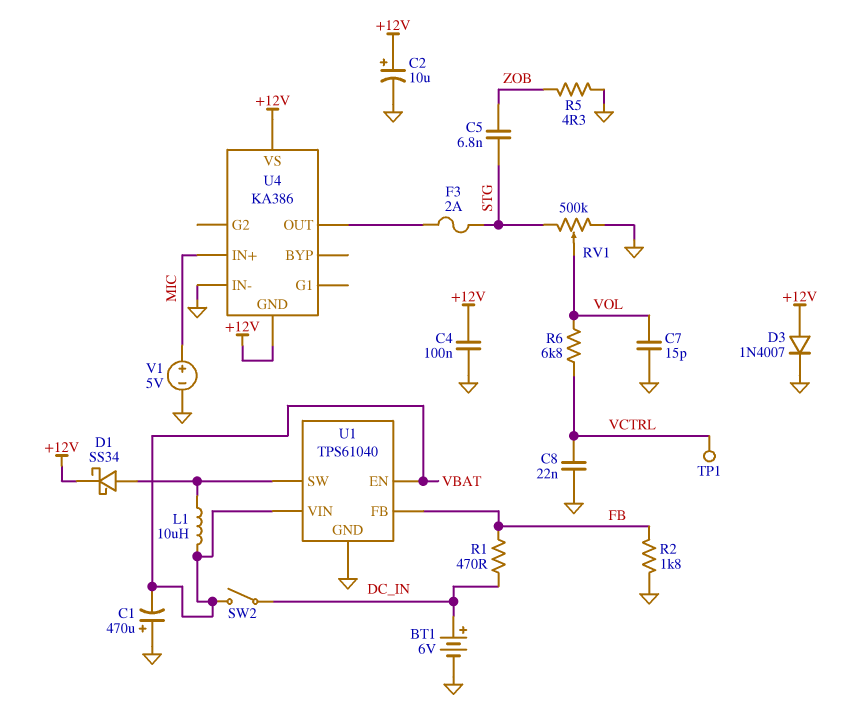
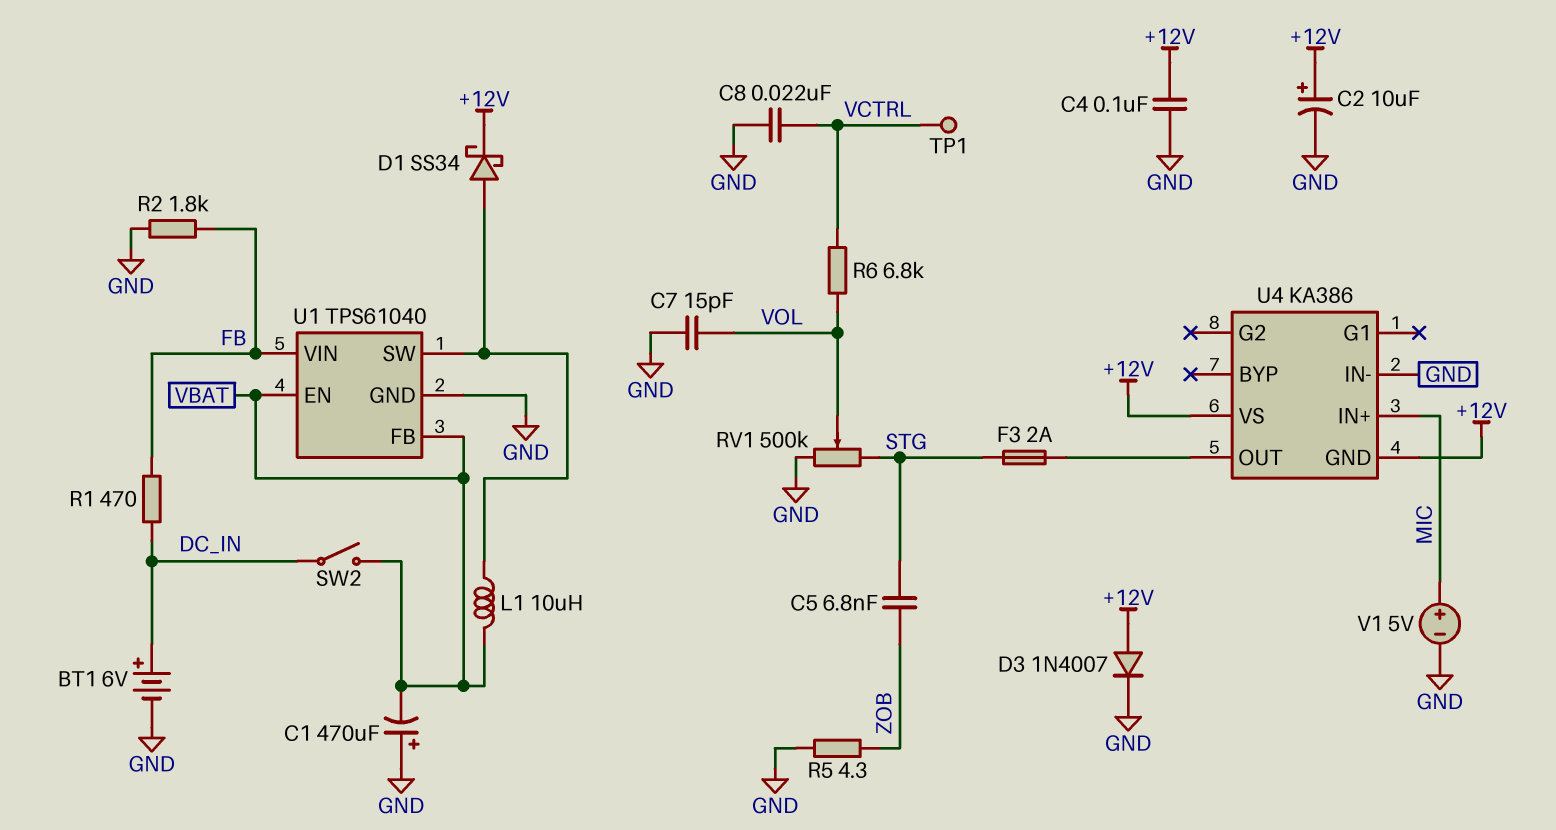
U1 pin FB: FB -> VBAT
U1 pin VIN: VBAT -> FB

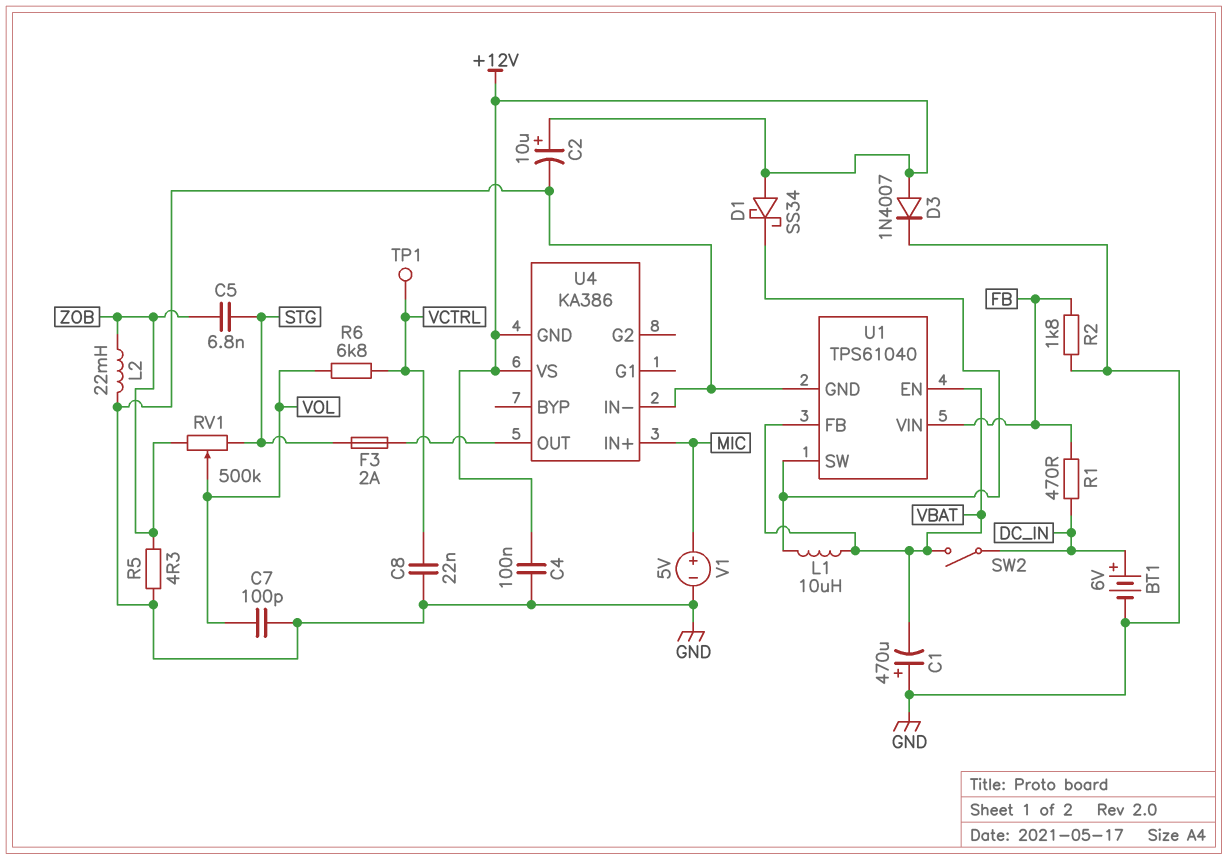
C7: 15pF (GND, VOL) -> 100pF (GND, VOL)
D1: schottky SS34 (A U1/SW, K +12V) -> schottky SS34 (A +12V, K U1/SW)
L2: none -> 22mH (GND, ZOB)
RV1: 500k (GND, STG, wiper VOL) -> 500k (STG, ZOB, wiper VOL)

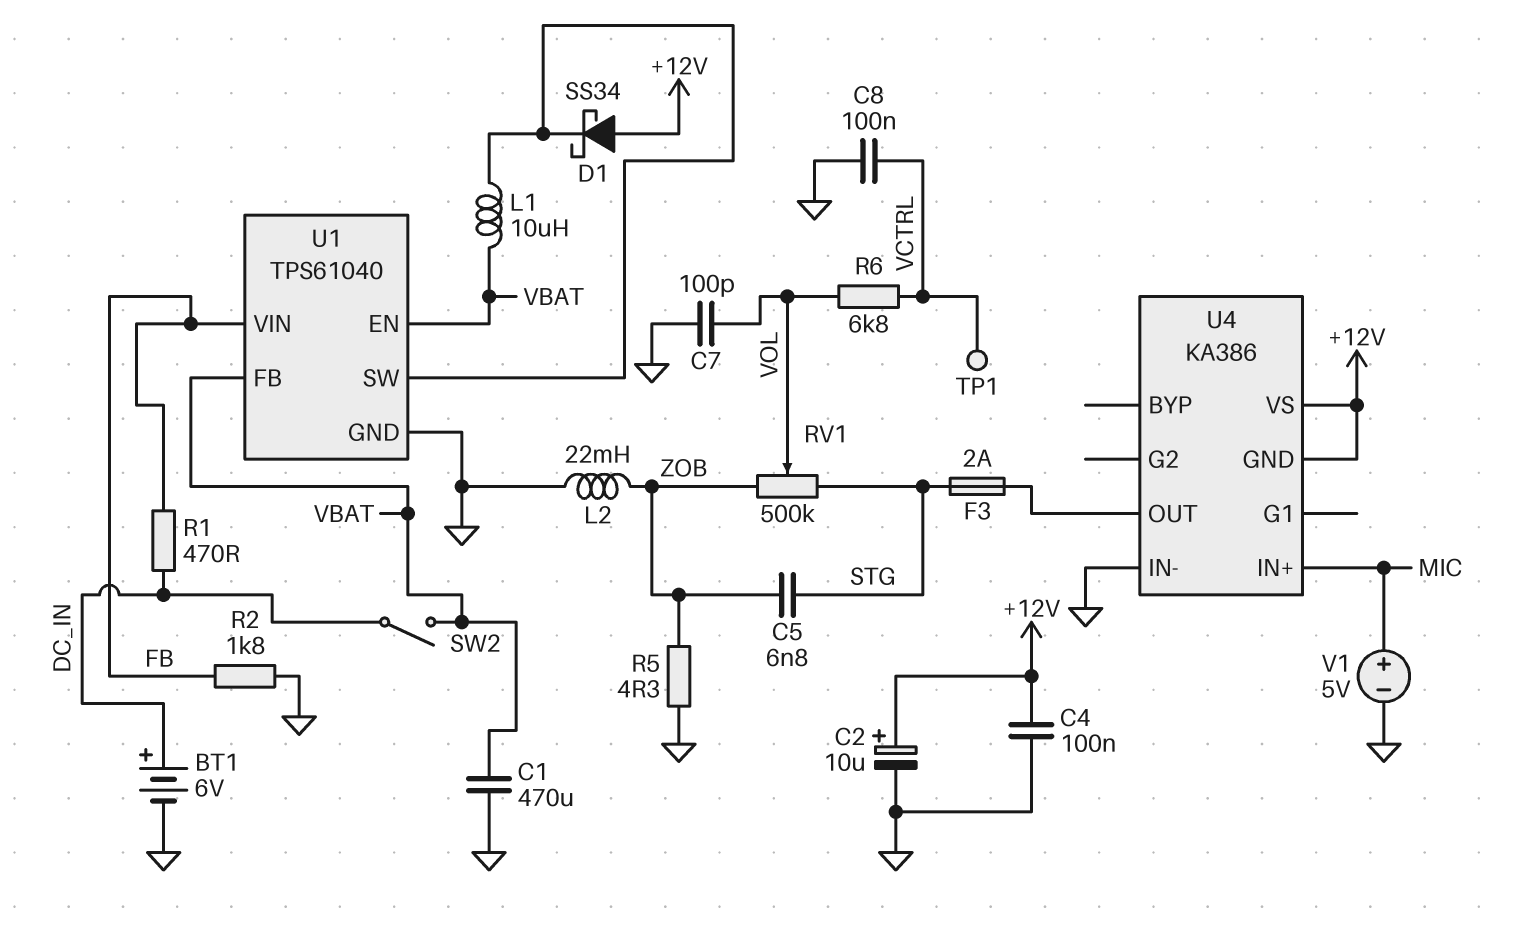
C1: 470uF (plus GND, minus VBAT) -> 470uF (GND, VBAT)
C8: 22nF (GND, VCTRL) -> 100nF (GND, VCTRL)
D3: diode 1N4007 (A +12V, K GND) -> none

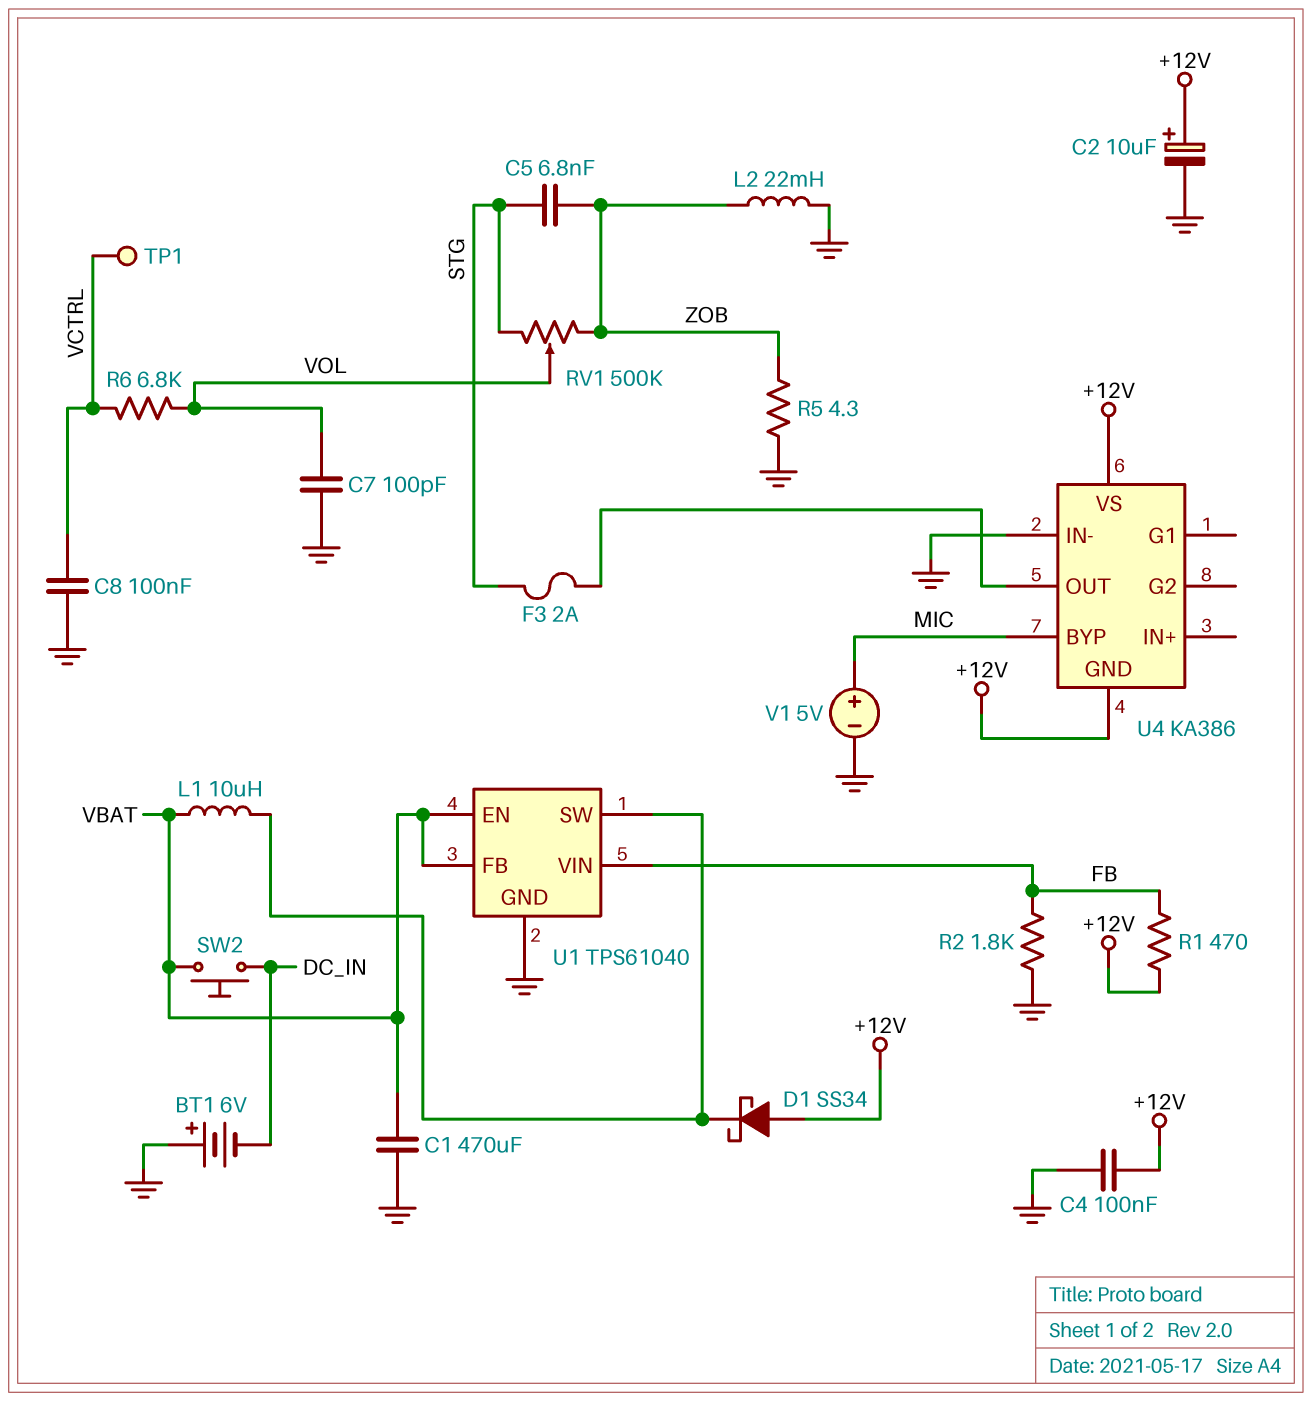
BT1: 6V (plus DC_IN, minus GND) -> 6V (plus GND, minus DC_IN)
R1: 470 (DC_IN, FB) -> 470 (+12V, FB)
SW2: switch (DC_IN, VBAT) -> button (DC_IN, VBAT)
U4 pin BYP: none -> MIC
U4 pin IN+: MIC -> none

